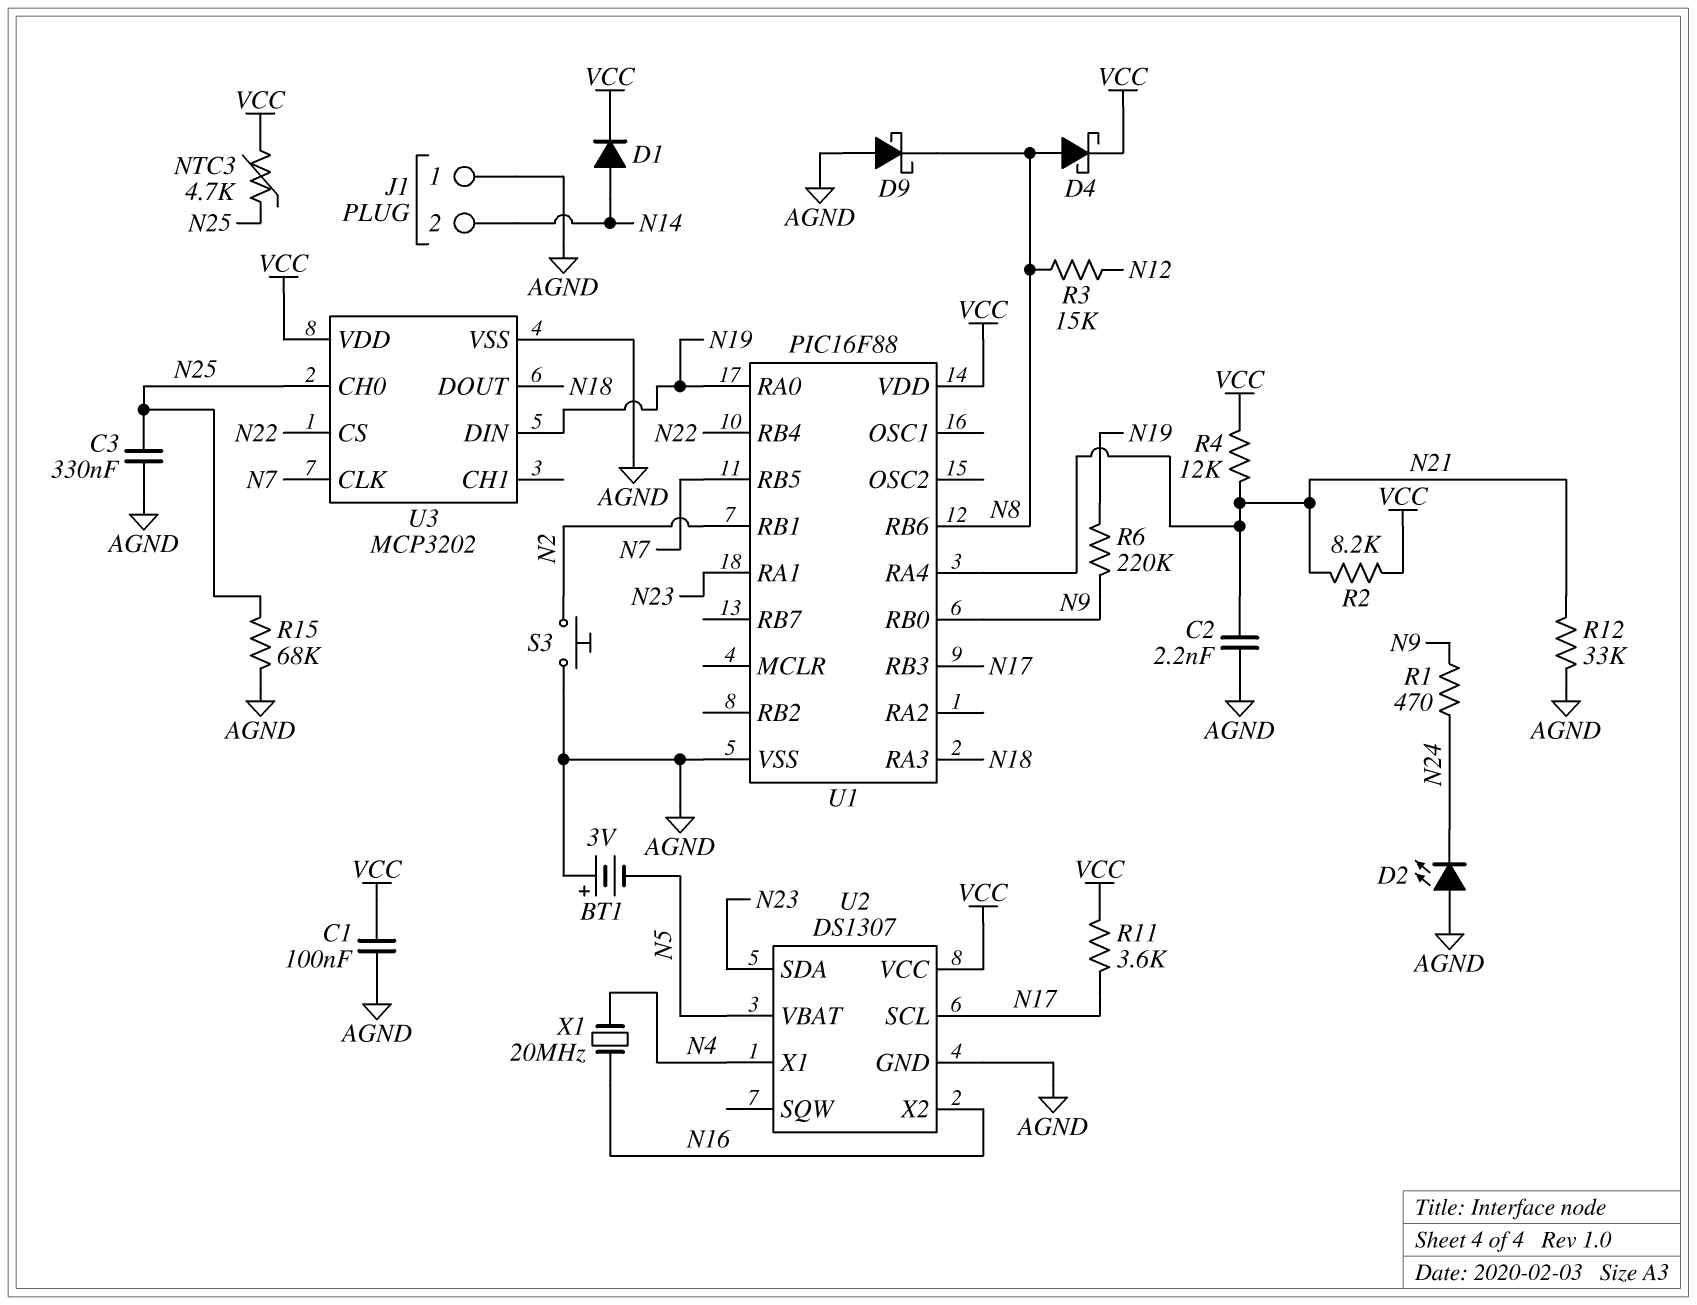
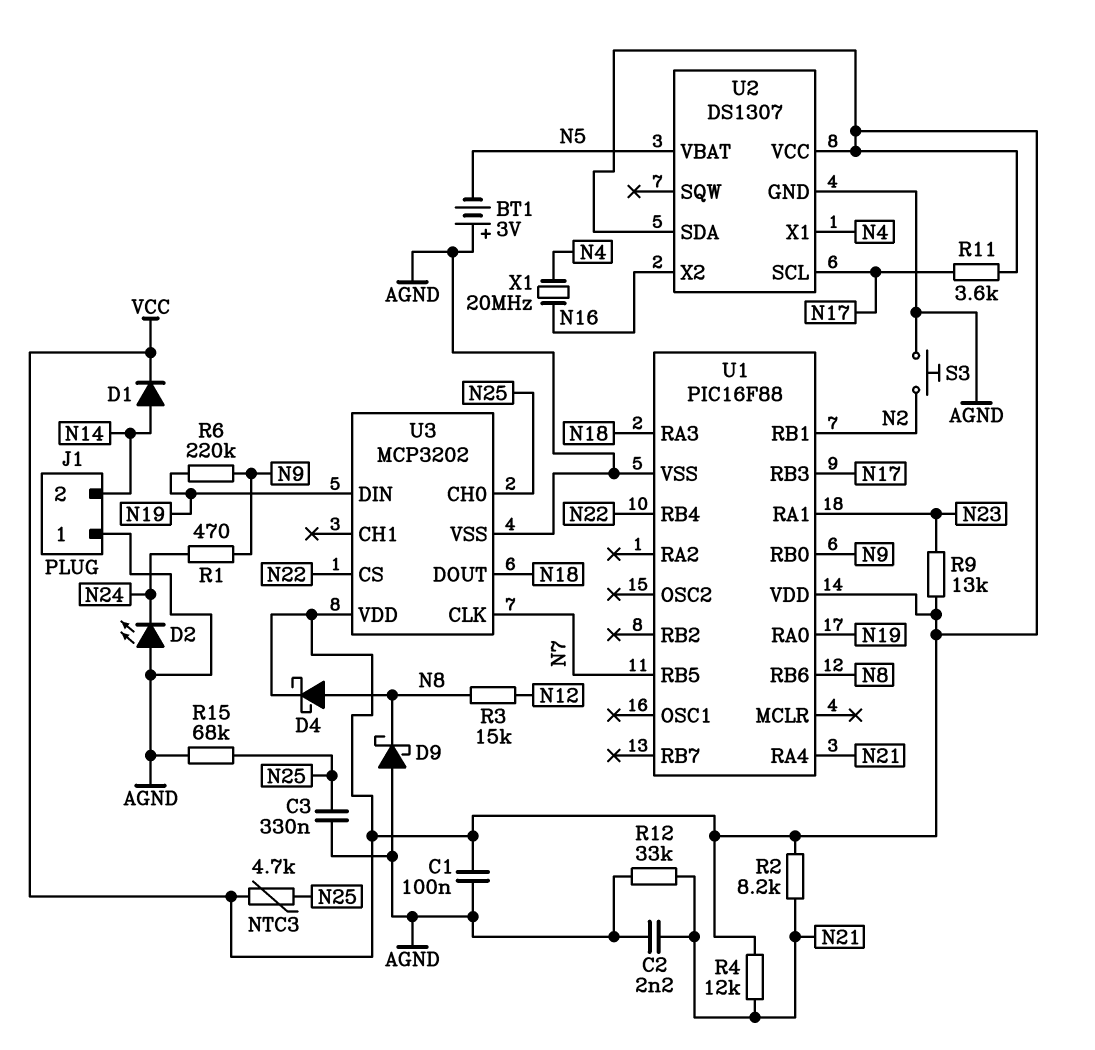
R9: none -> 13k (N23, VCC)
U2 pin SDA: N23 -> VCC

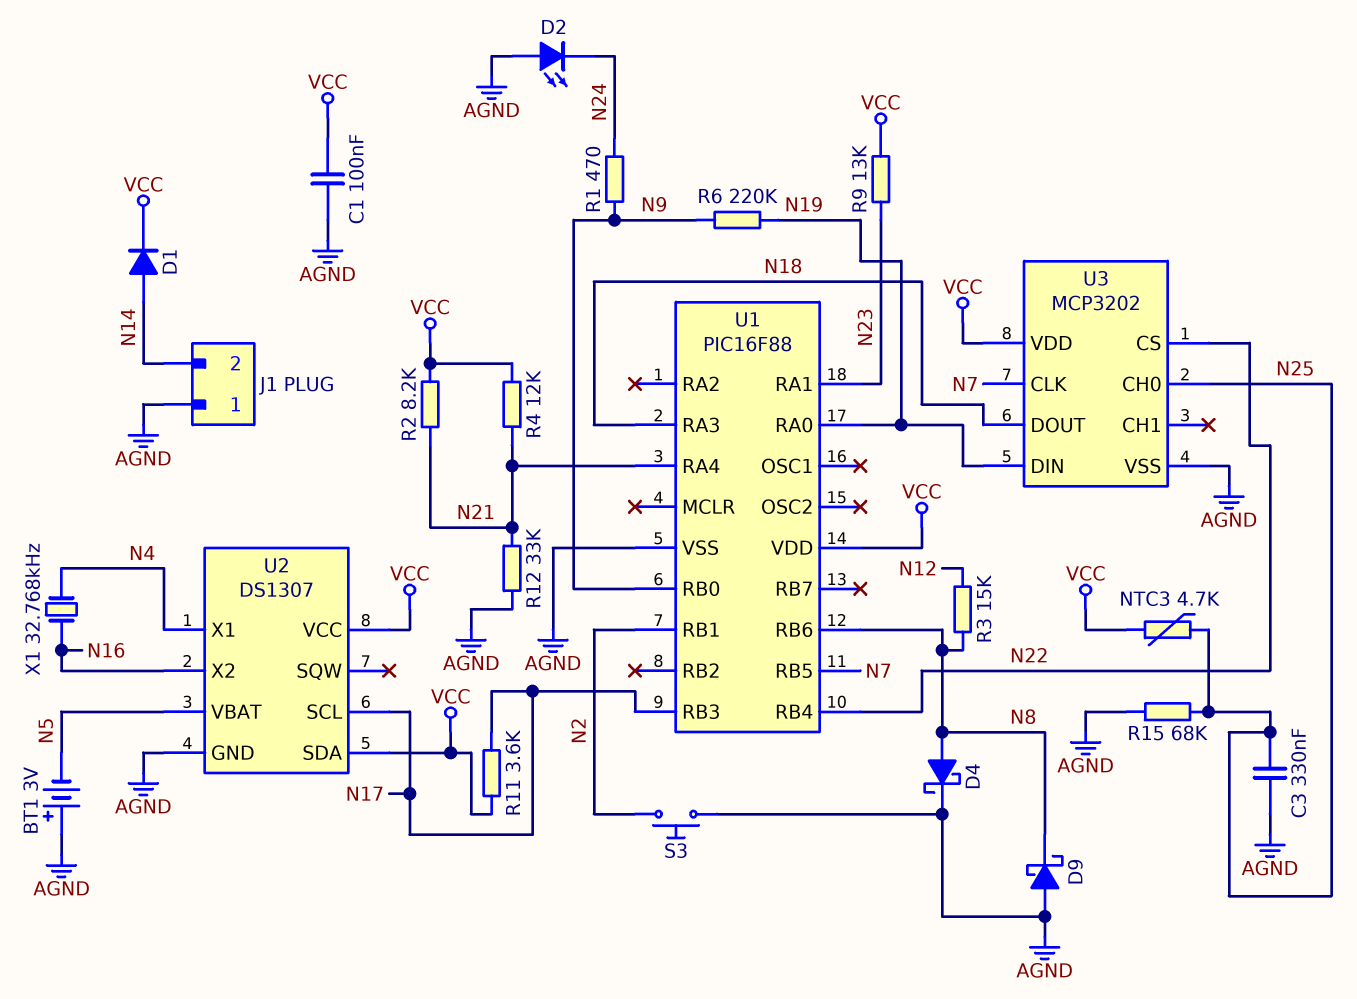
C2: 2.2nF (AGND, N21) -> none
D4: schottky (A N8, K VCC) -> schottky (A N8, K AGND)
X1: 20MHz (N4, N16) -> 32.768kHz (N4, N16)

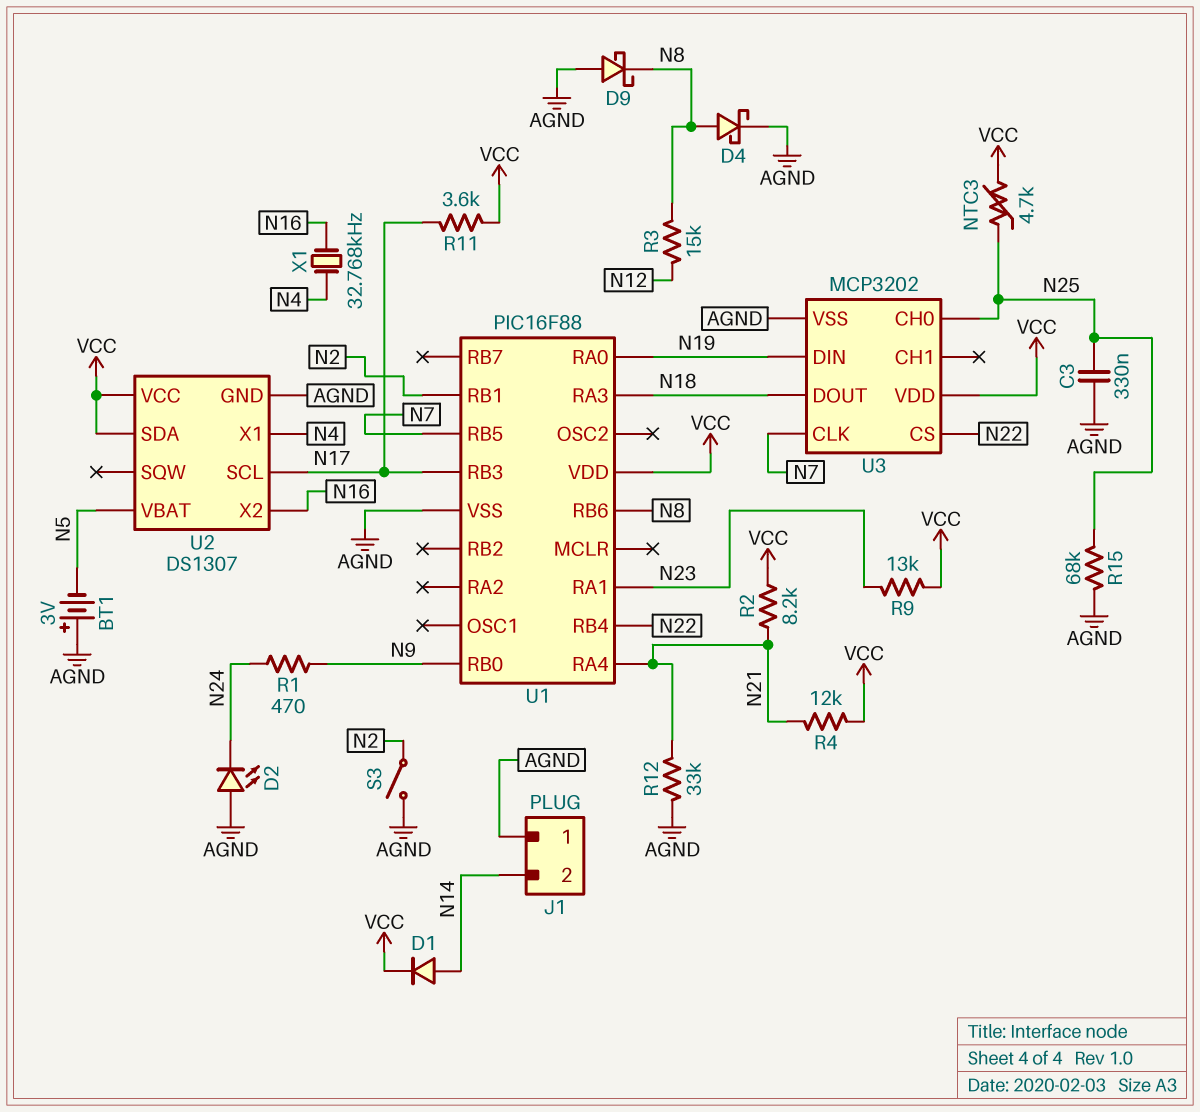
C1: 100nF (AGND, VCC) -> none
R6: 220k (N9, N19) -> none
S3: button (AGND, N2) -> switch (AGND, N2)

